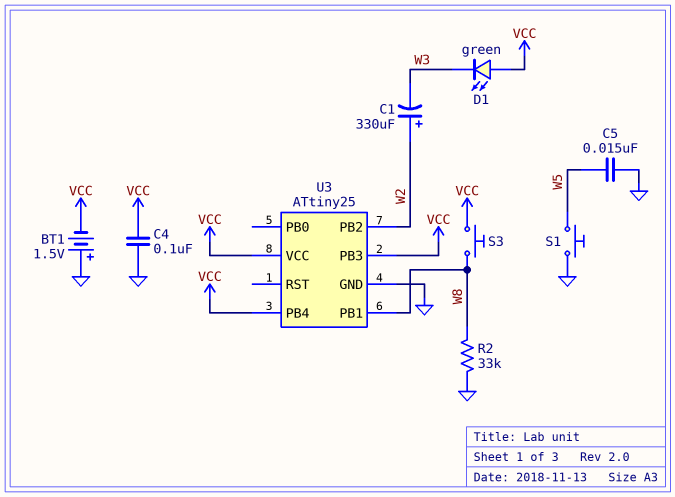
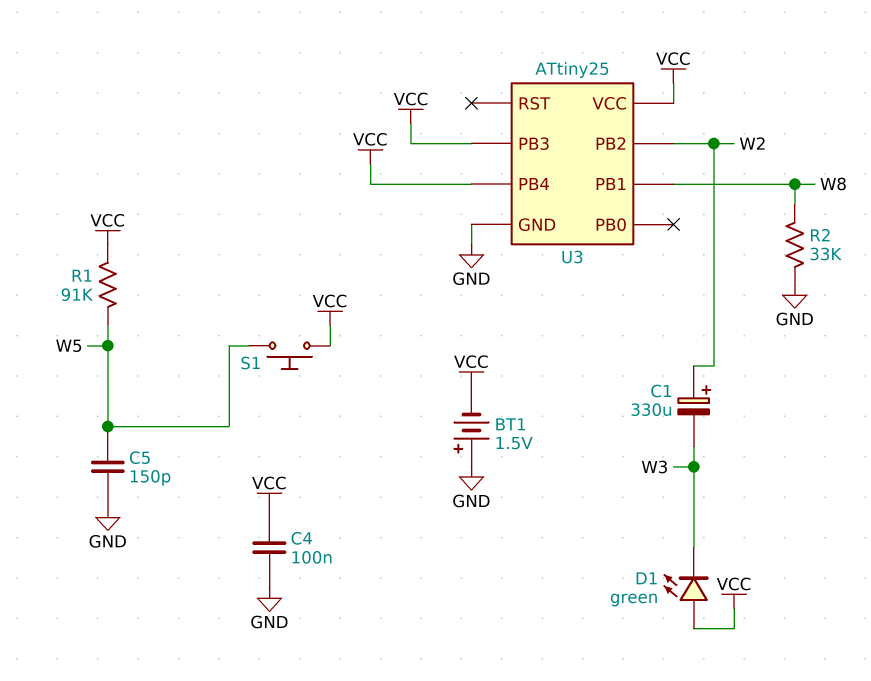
C5: 15nF (GND, W5) -> 150pF (GND, W5)
R1: none -> 91k (VCC, W5)
S1: button (GND, W5) -> button (VCC, W5)
S3: button (VCC, W8) -> none

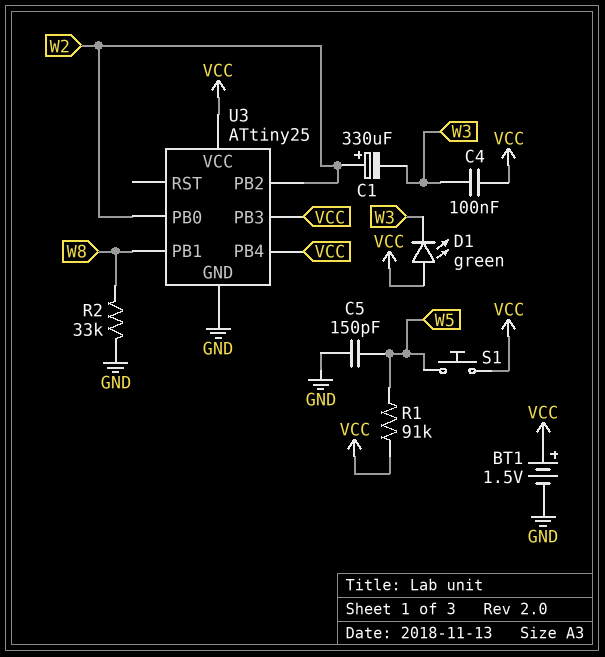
BT1: 1.5V (plus GND, minus VCC) -> 1.5V (plus VCC, minus GND)
C4: 100nF (GND, VCC) -> 100nF (VCC, W3)
U3 pin PB0: none -> W2

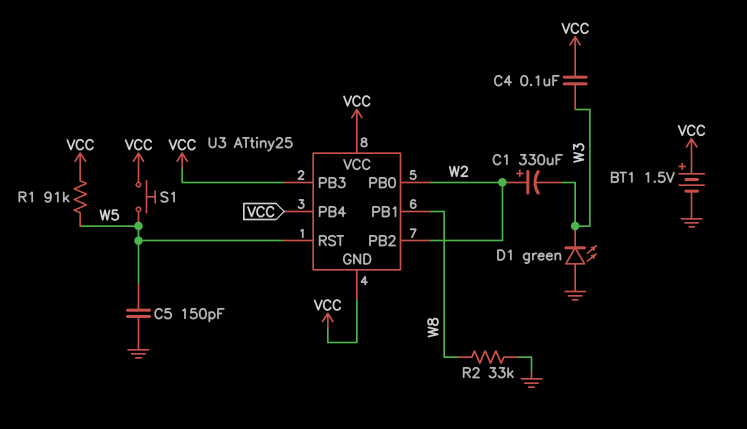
D1: LED green (A VCC, K W3) -> LED green (A GND, K W3)
U3 pin GND: GND -> VCC
U3 pin RST: none -> W5

